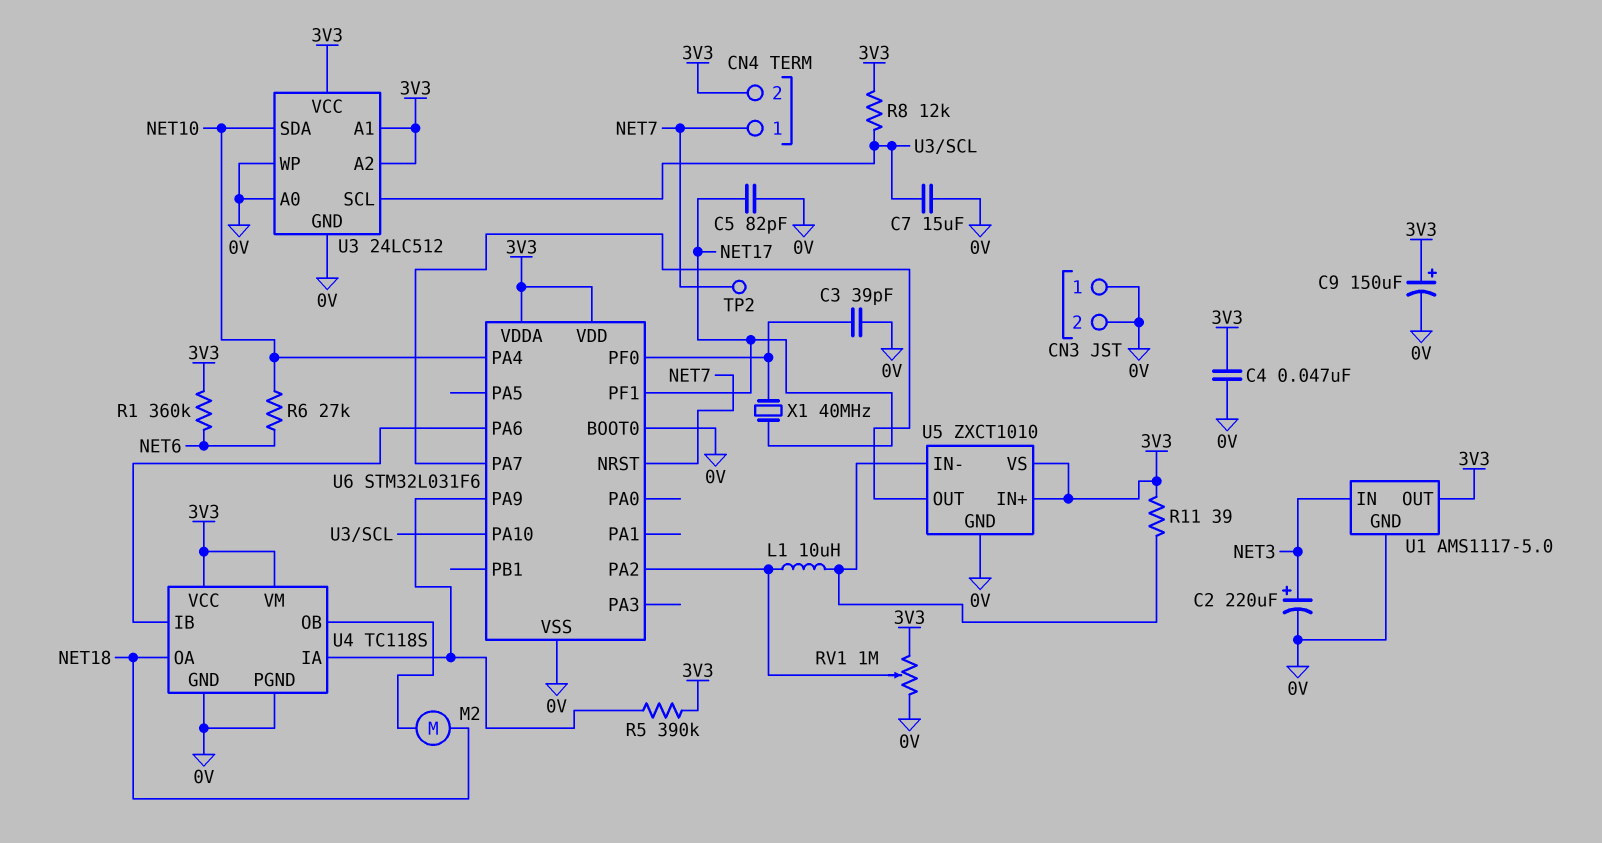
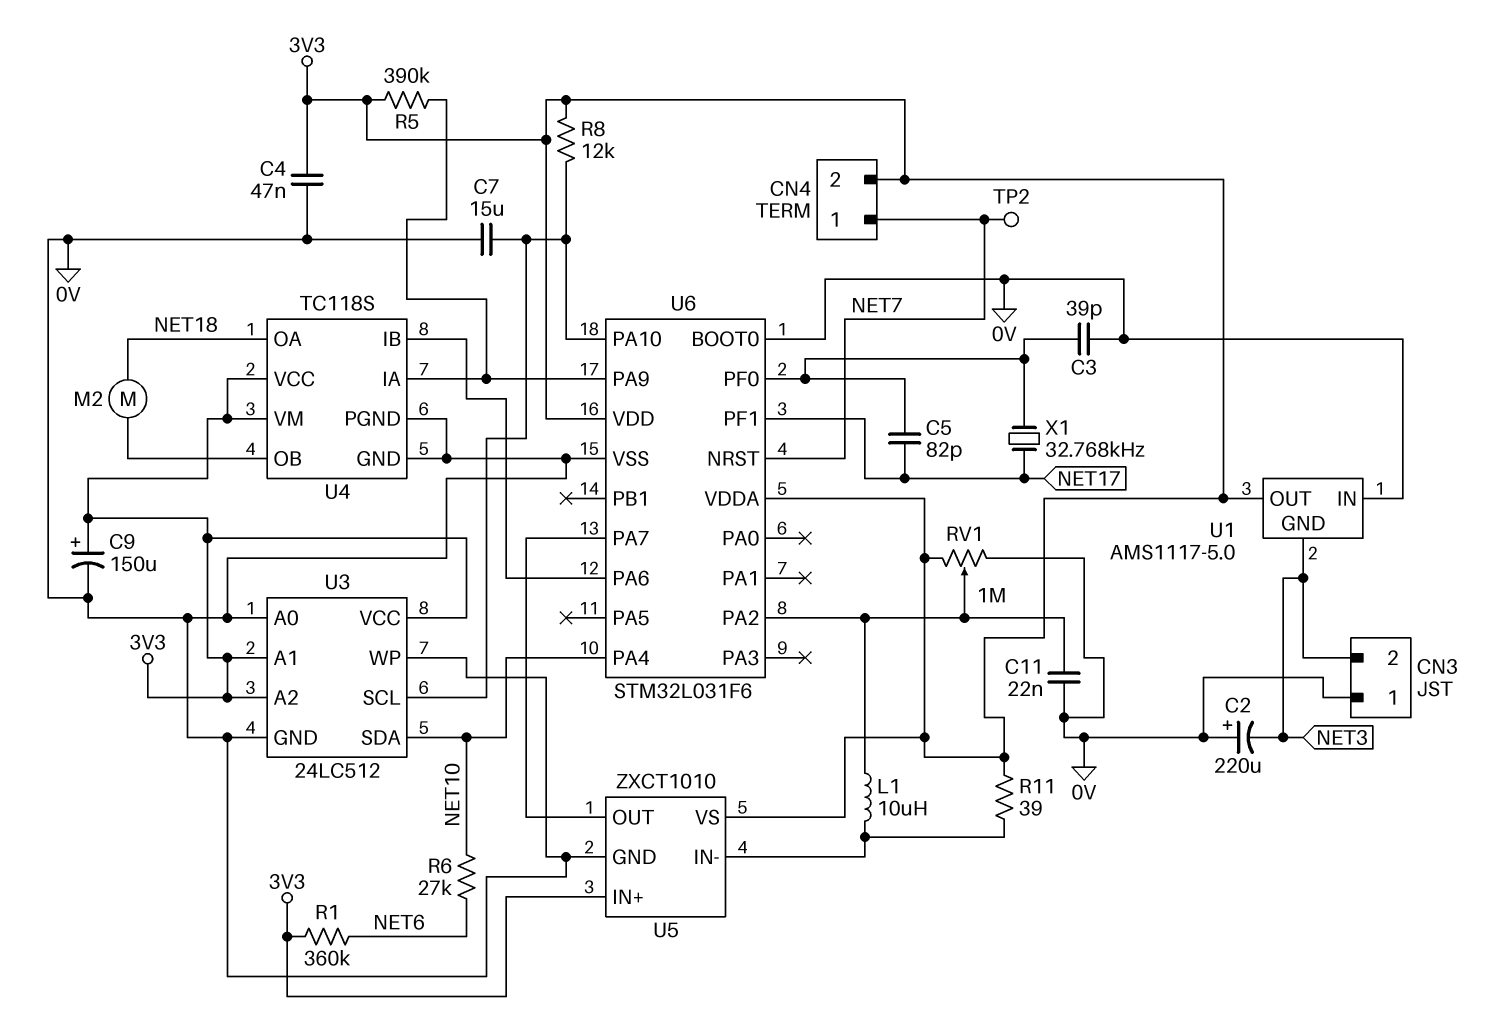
C2: 220uF (plus NET3, minus 0V) -> 220uF (plus 0V, minus NET3)
C5: 82pF (0V, NET17) -> 82pF (NET17, U6/PF0)
C11: none -> 22nF (0V, U6/PA2)
CN3 pin 2: 0V -> NET3
U1 pin GND: 0V -> NET3
U1 pin IN: NET3 -> 0V
X1: 40MHz (NET17, U6/PF0) -> 32.768kHz (NET17, U6/PF0)

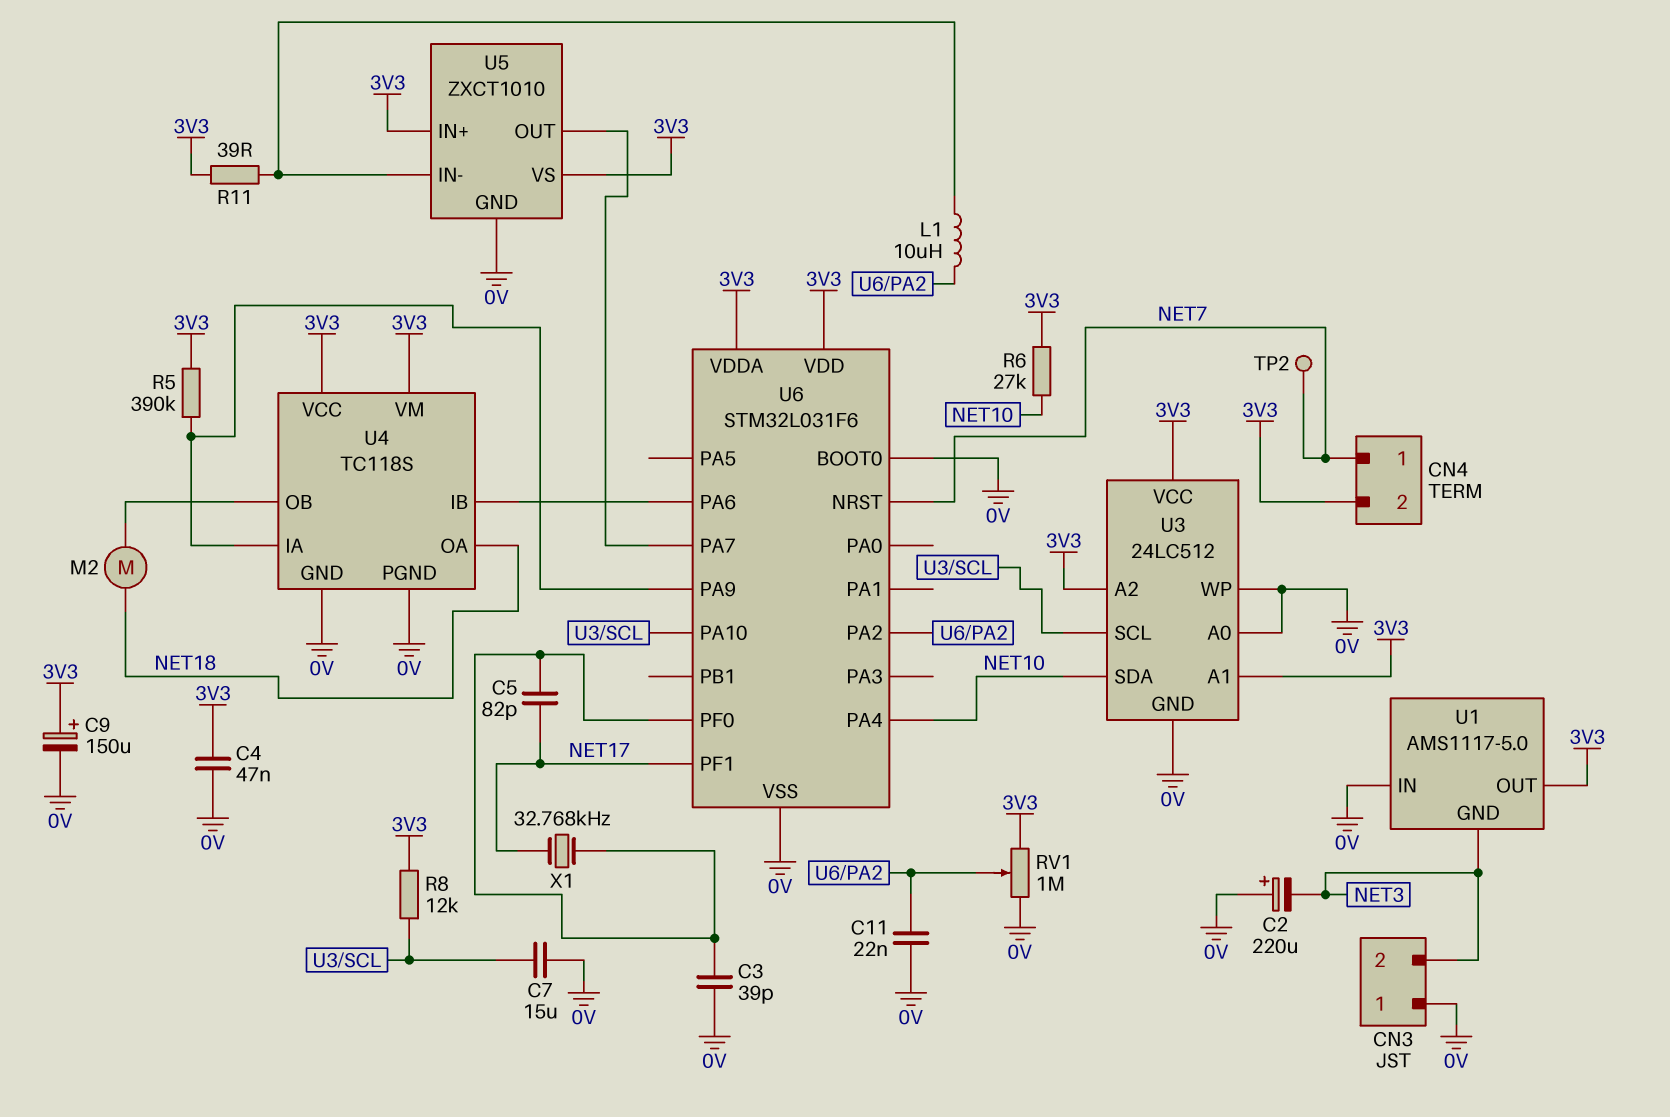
R1: 360k (3V3, NET6) -> none
R6: 27k (NET6, NET10) -> 27k (3V3, NET10)

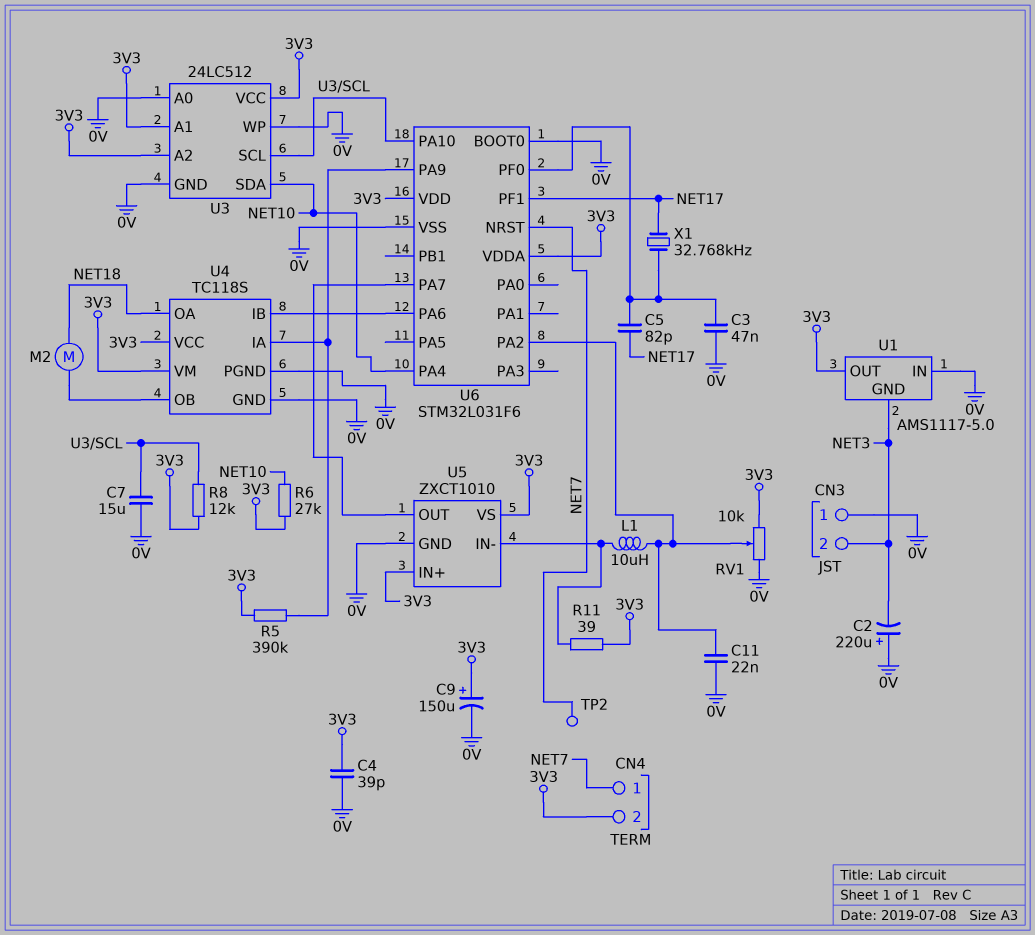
C3: 39pF (0V, U6/PF0) -> 47nF (0V, U6/PF0)
C4: 47nF (0V, 3V3) -> 39pF (0V, 3V3)
RV1: 1M (0V, 3V3, wiper U6/PA2) -> 10k (0V, 3V3, wiper U6/PA2)

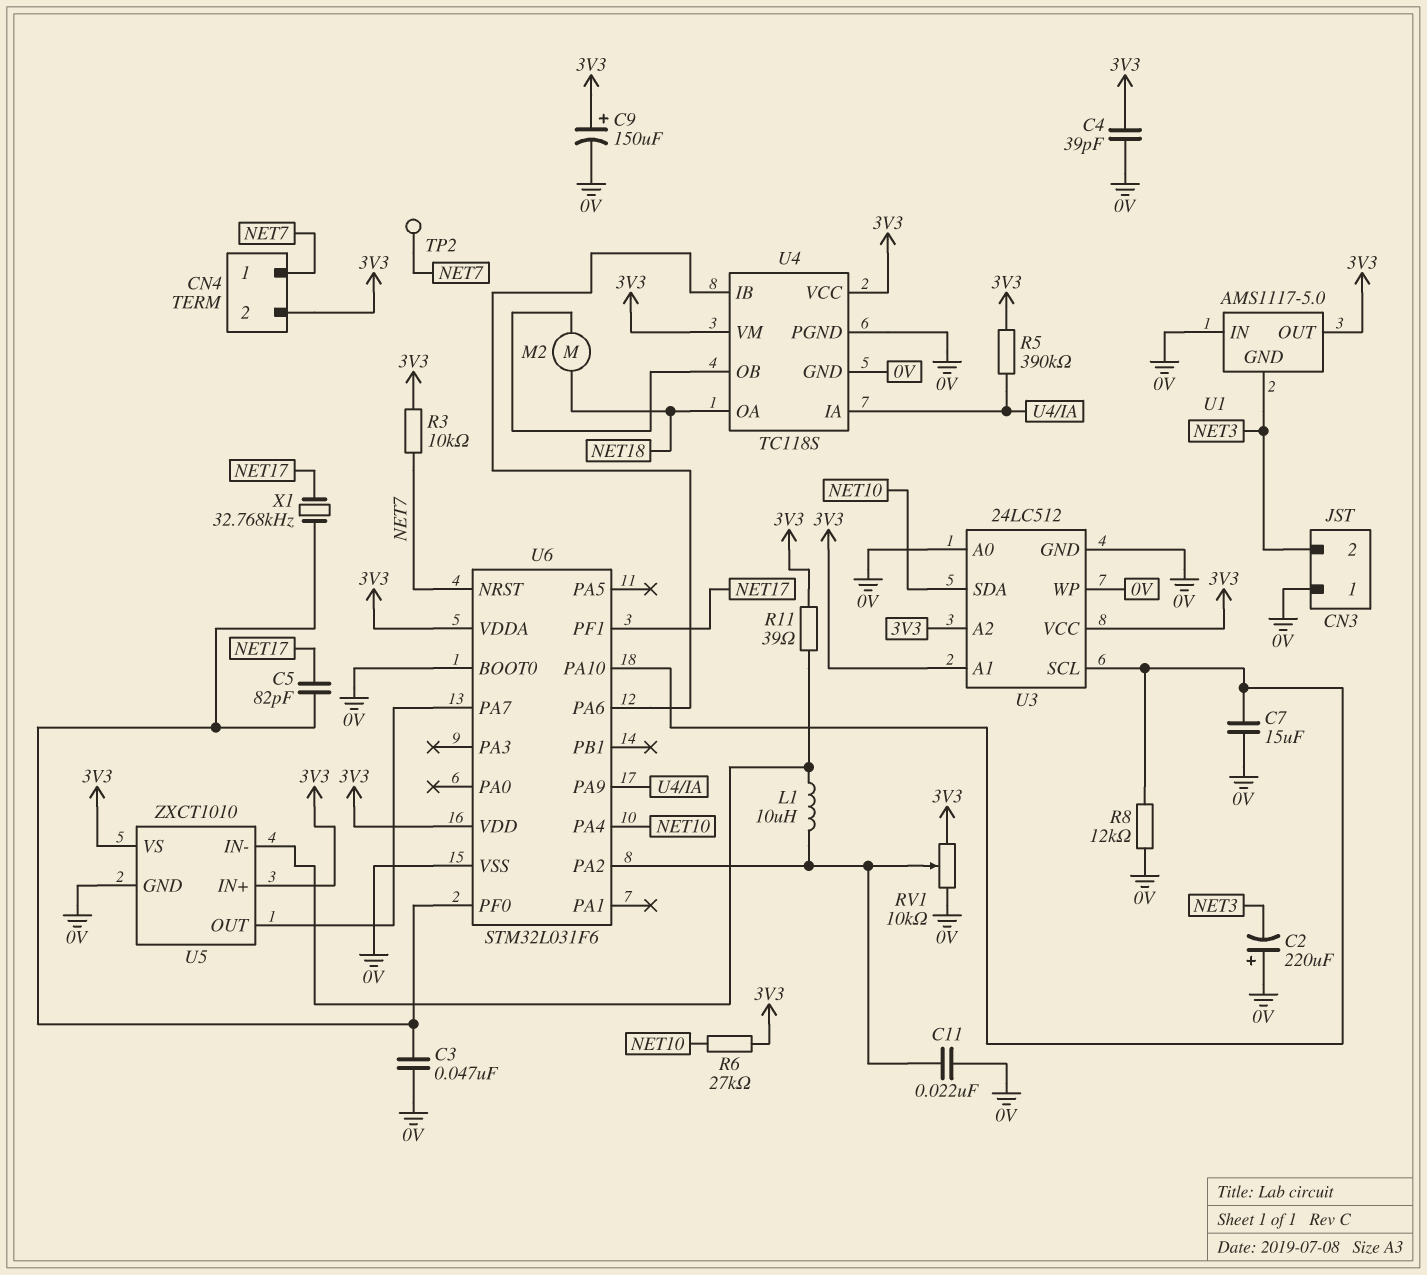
R3: none -> 10k (3V3, NET7)
R8: 12k (3V3, U3/SCL) -> 12k (0V, U3/SCL)

